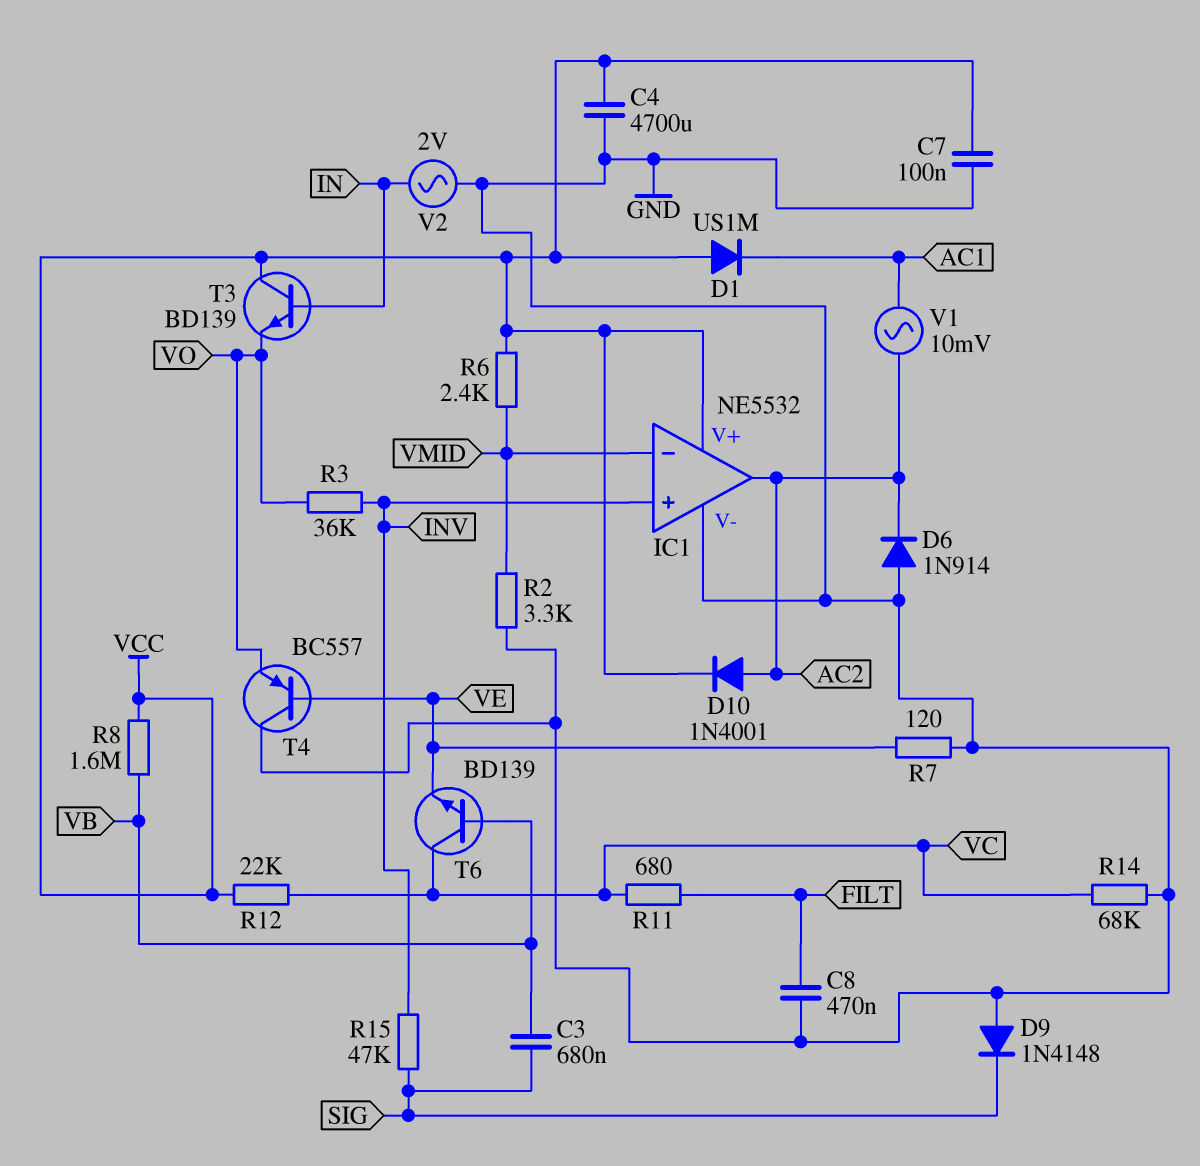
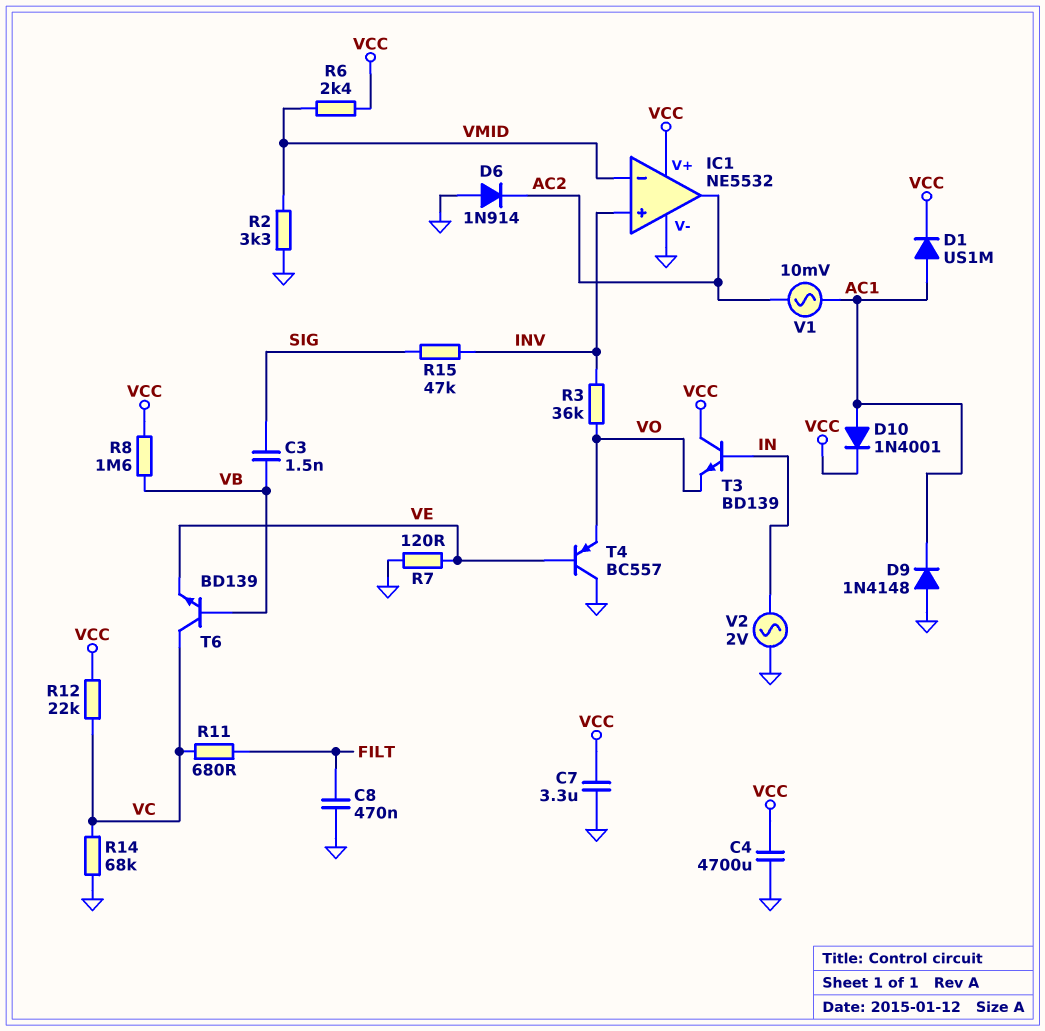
C3: 680nF (SIG, VB) -> 1.5nF (SIG, VB)
C7: 100nF (GND, VCC) -> 3.3uF (GND, VCC)
D1: diode US1M (A VCC, K AC1) -> diode US1M (A AC1, K VCC)
D9: diode 1N4148 (A GND, K SIG) -> diode 1N4148 (A GND, K AC1)
D10: diode 1N4001 (A AC2, K VCC) -> diode 1N4001 (A AC1, K VCC)

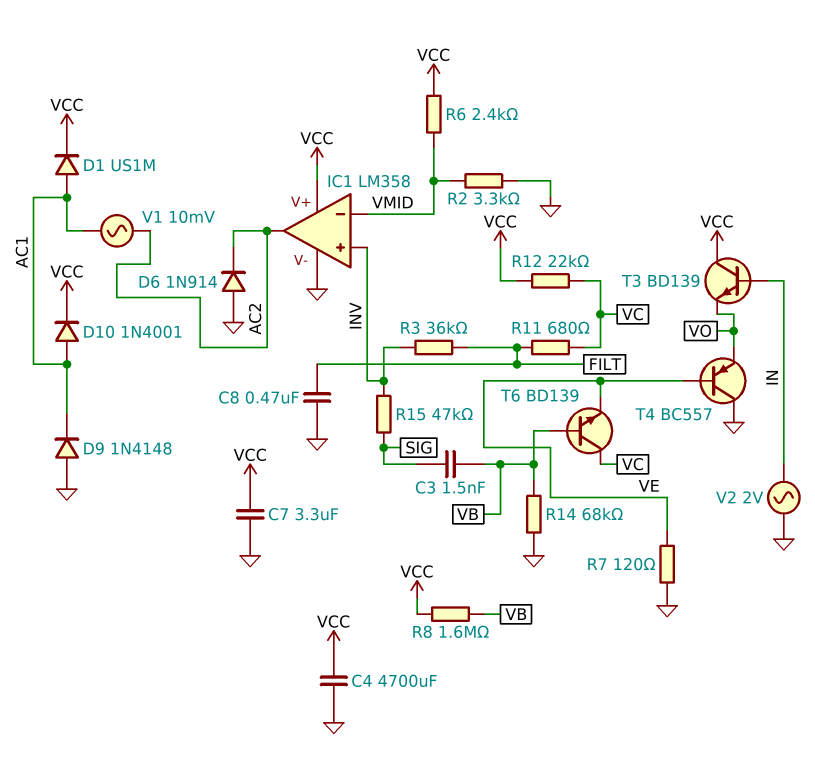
IC1: NE5532 -> LM358
R3: 36k (INV, VO) -> 36k (FILT, INV)
R14: 68k (GND, VC) -> 68k (GND, VB)

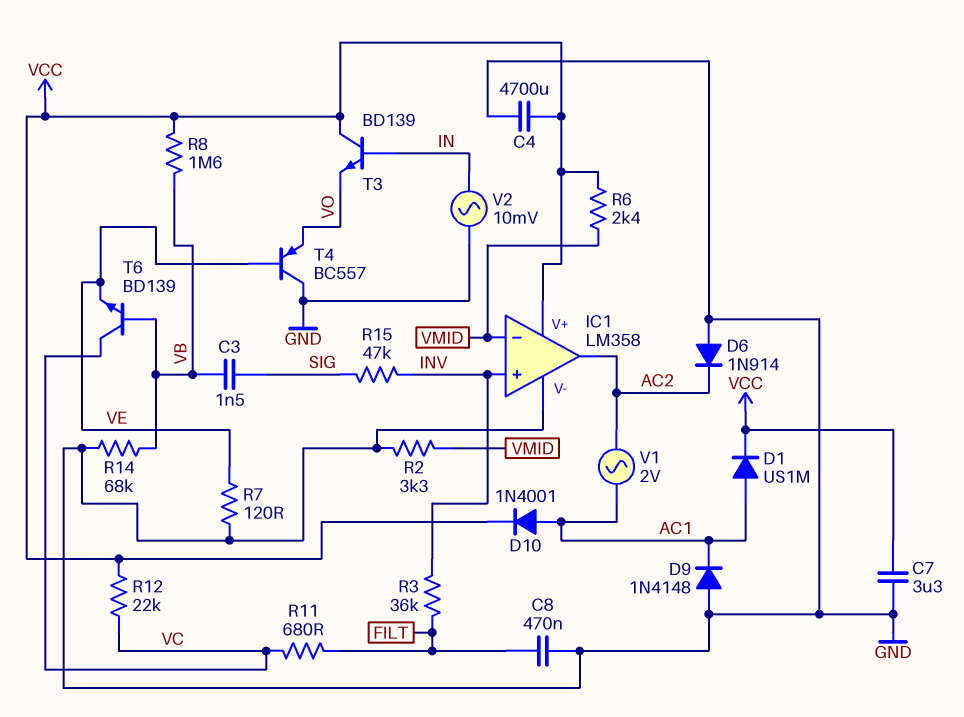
V1: AC 10mV (AC1, AC2) -> AC 2V (AC1, AC2)
V2: AC 2V (GND, IN) -> AC 10mV (GND, IN)

